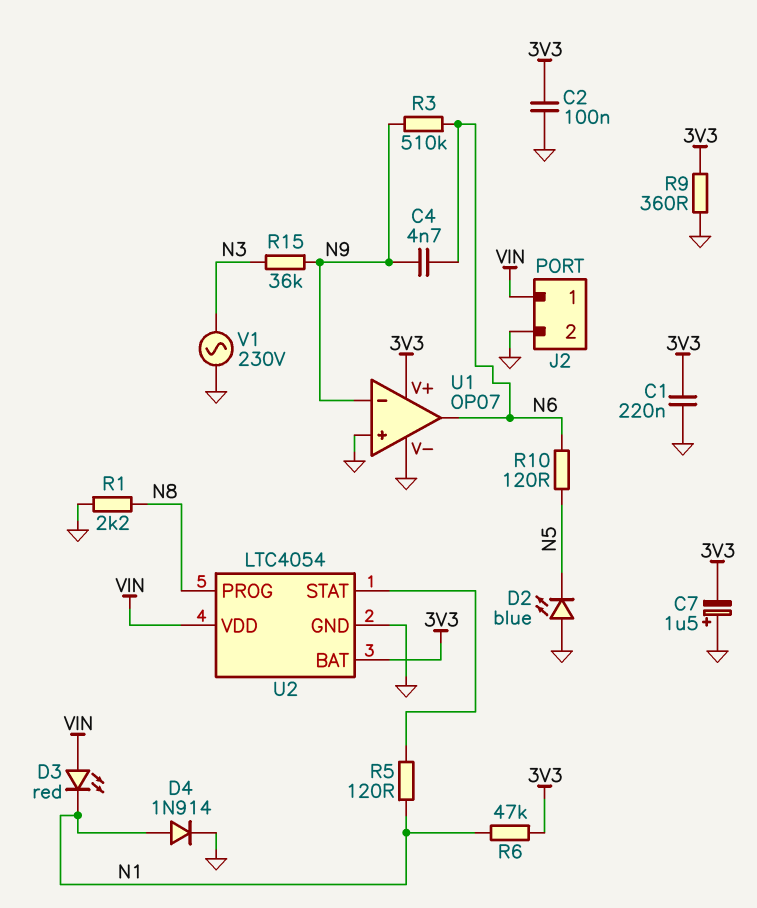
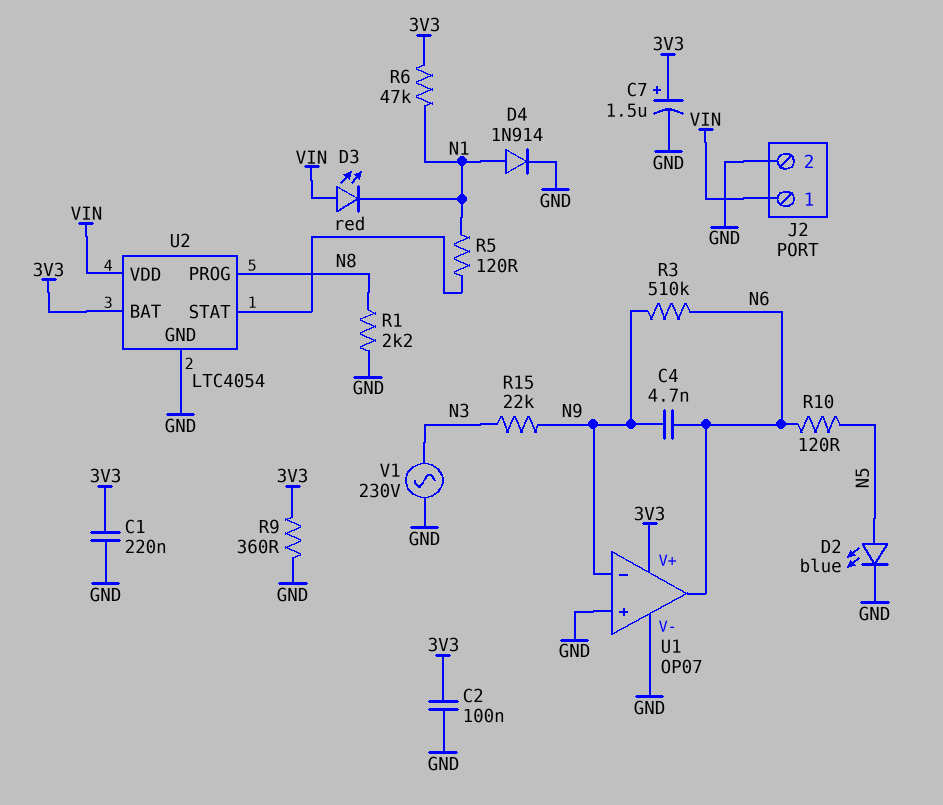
C7: 1.5uF (plus GND, minus 3V3) -> 1.5uF (plus 3V3, minus GND)
D2: LED blue (A GND, K N5) -> LED blue (A N5, K GND)
R15: 36k (N3, N9) -> 22k (N3, N9)

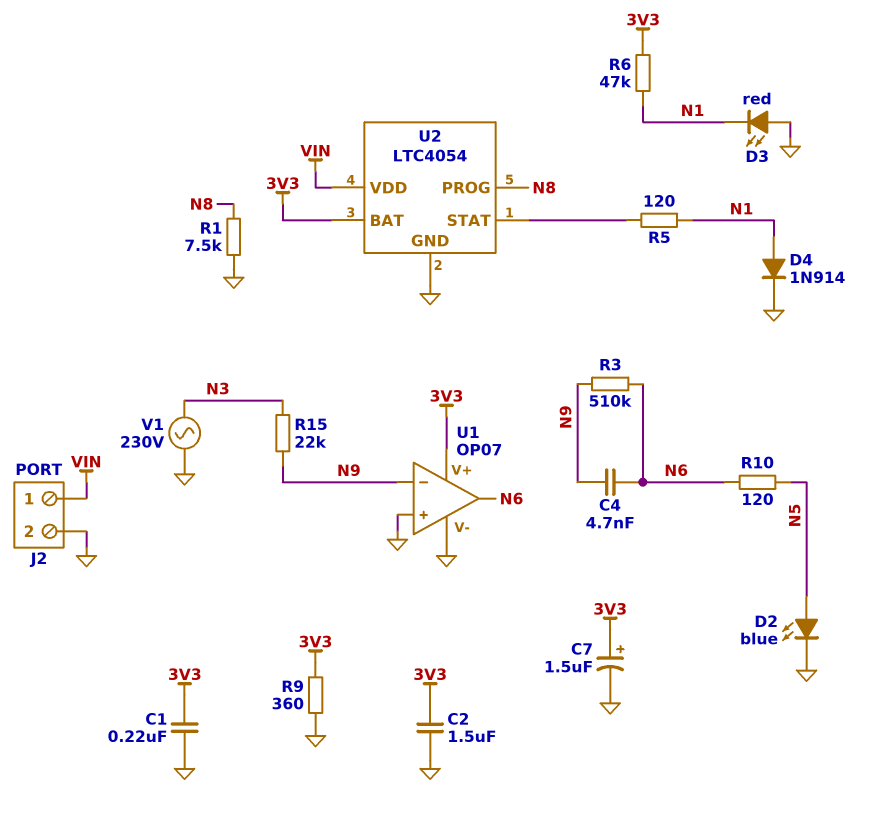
C2: 100nF (3V3, GND) -> 1.5uF (3V3, GND)
D3: LED red (A VIN, K N1) -> LED red (A GND, K N1)
R1: 2.2k (GND, N8) -> 7.5k (GND, N8)

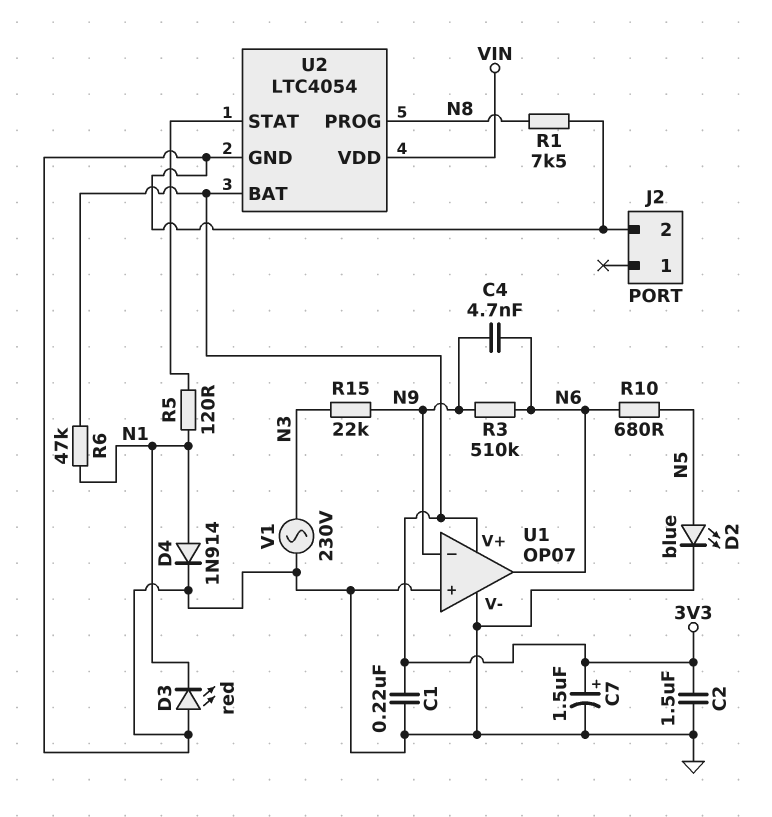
J2 pin 1: VIN -> none
R9: 360 (3V3, GND) -> none
R10: 120 (N5, N6) -> 680 (N5, N6)

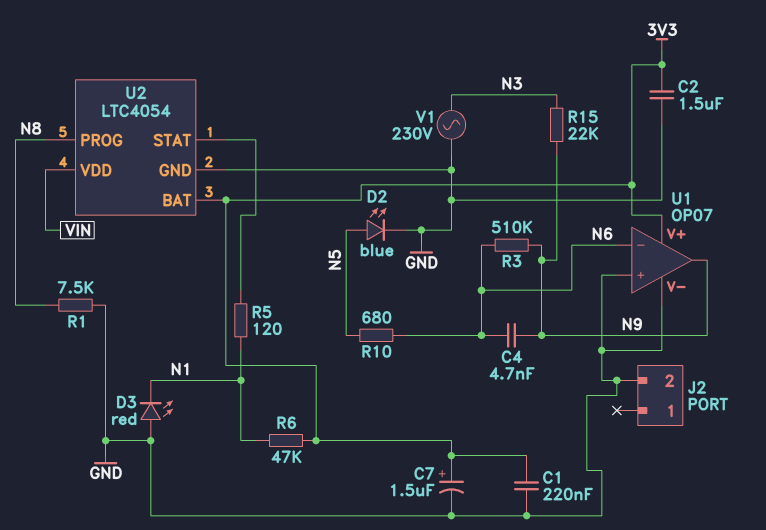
D4: diode 1N914 (A N1, K GND) -> none
U1 pin in-: N9 -> N6
U1 pin out: N6 -> N9

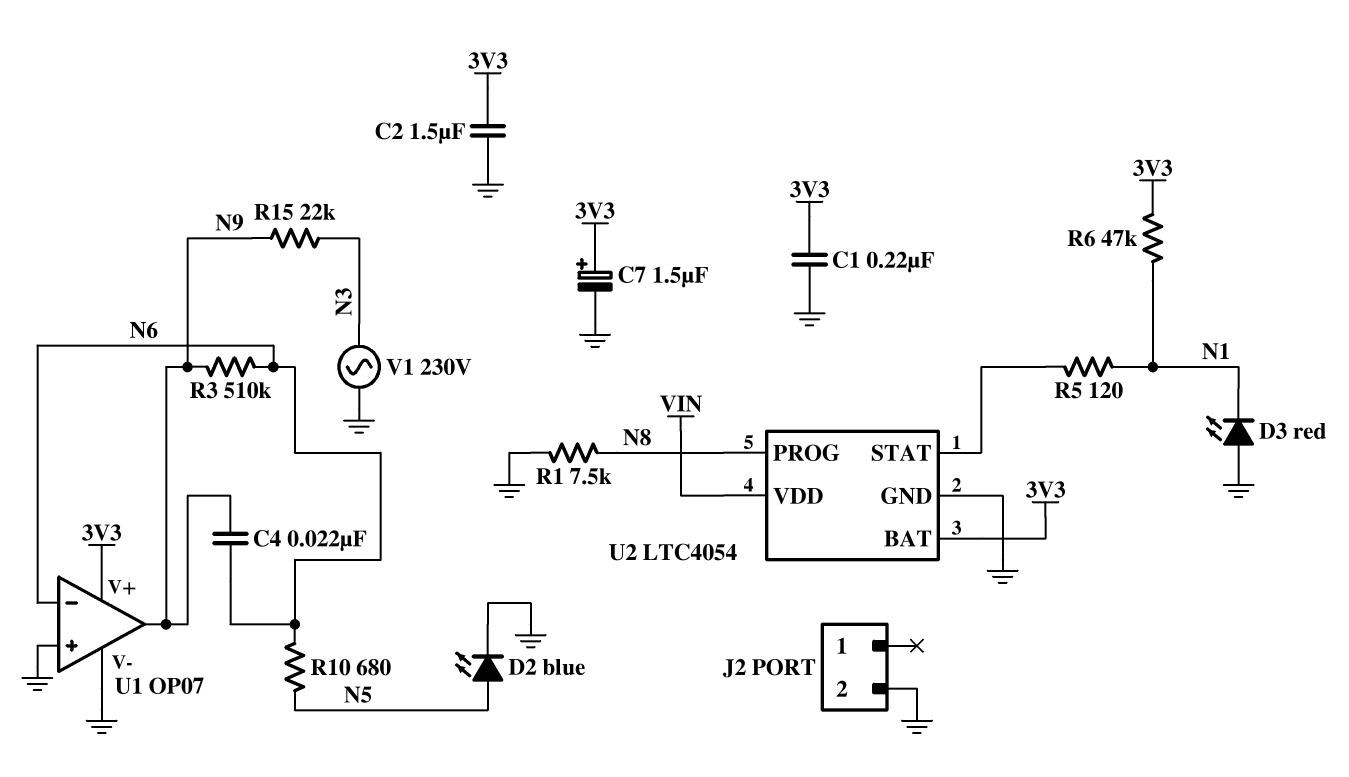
C4: 4.7nF (N6, N9) -> 22nF (N6, N9)

